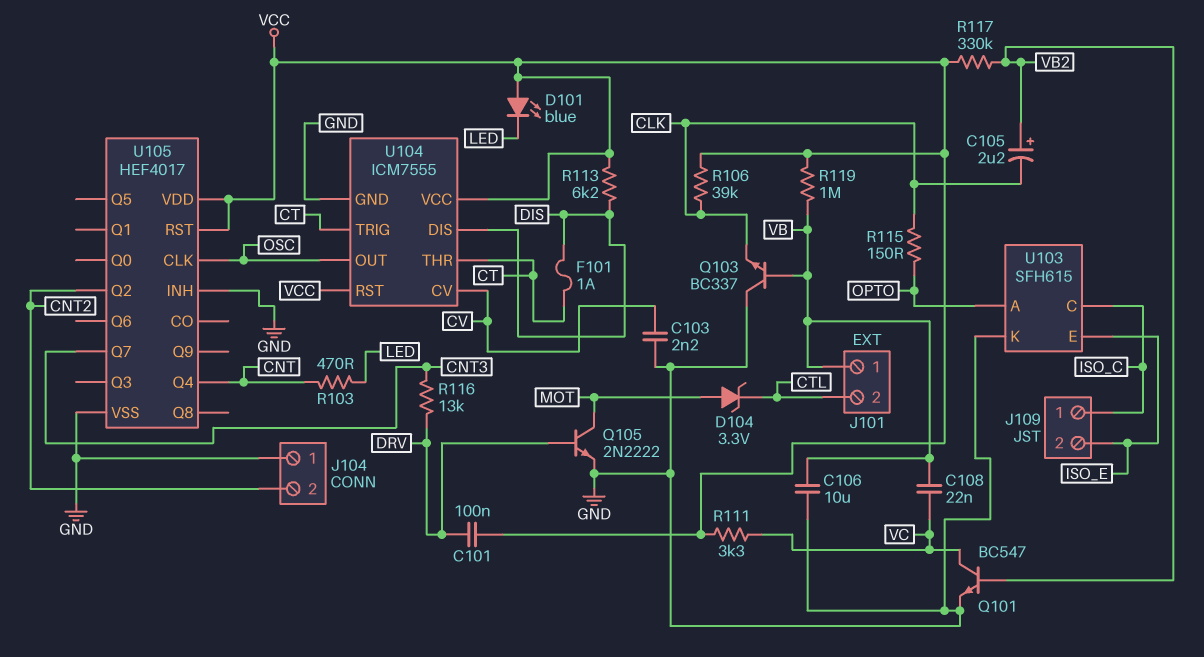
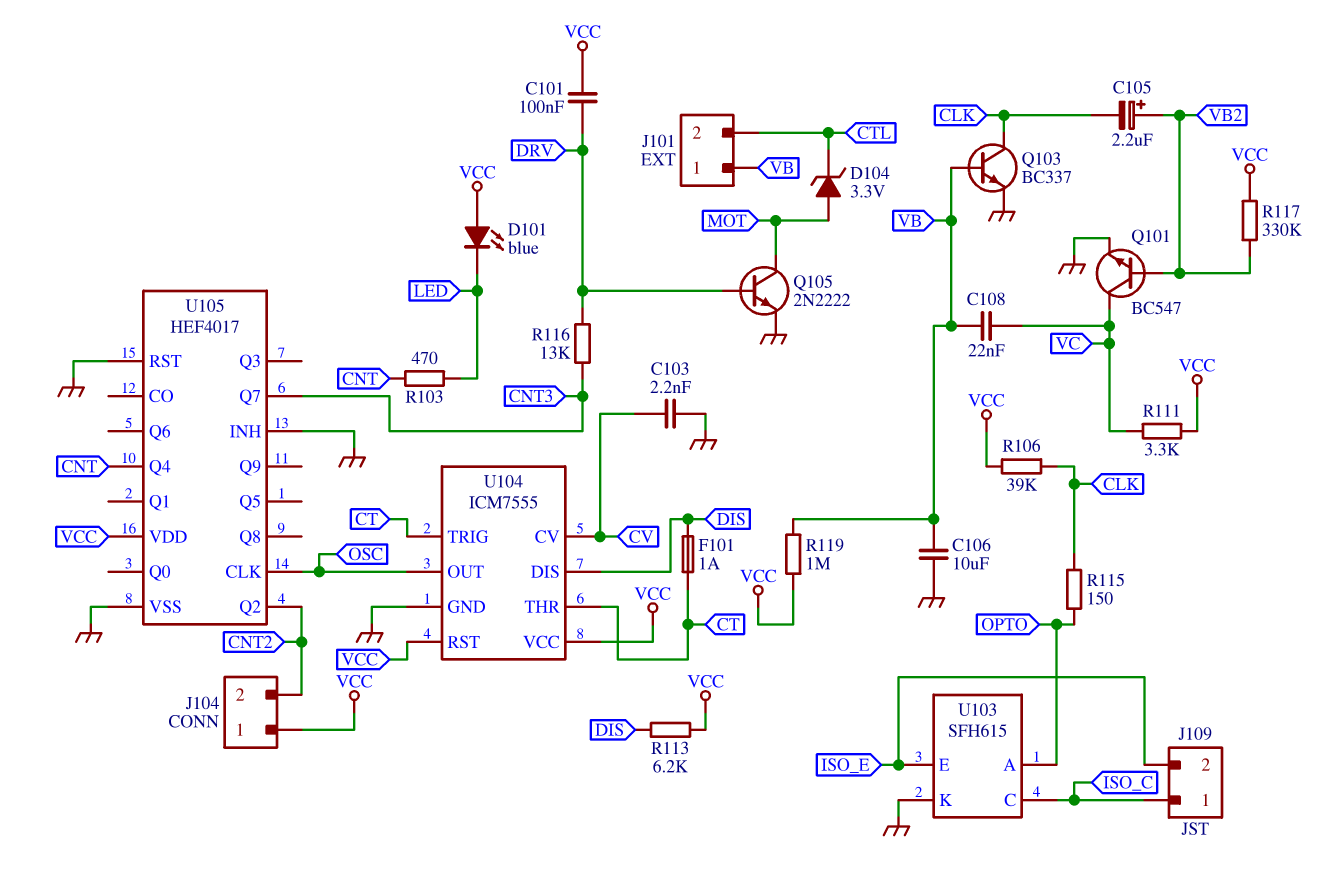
J104 pin 1: GND -> VCC
Q103: NPN BC337 (B VB, C GND, E CLK) -> NPN BC337 (B VB, C CLK, E GND)
U105 pin RST: VCC -> GND

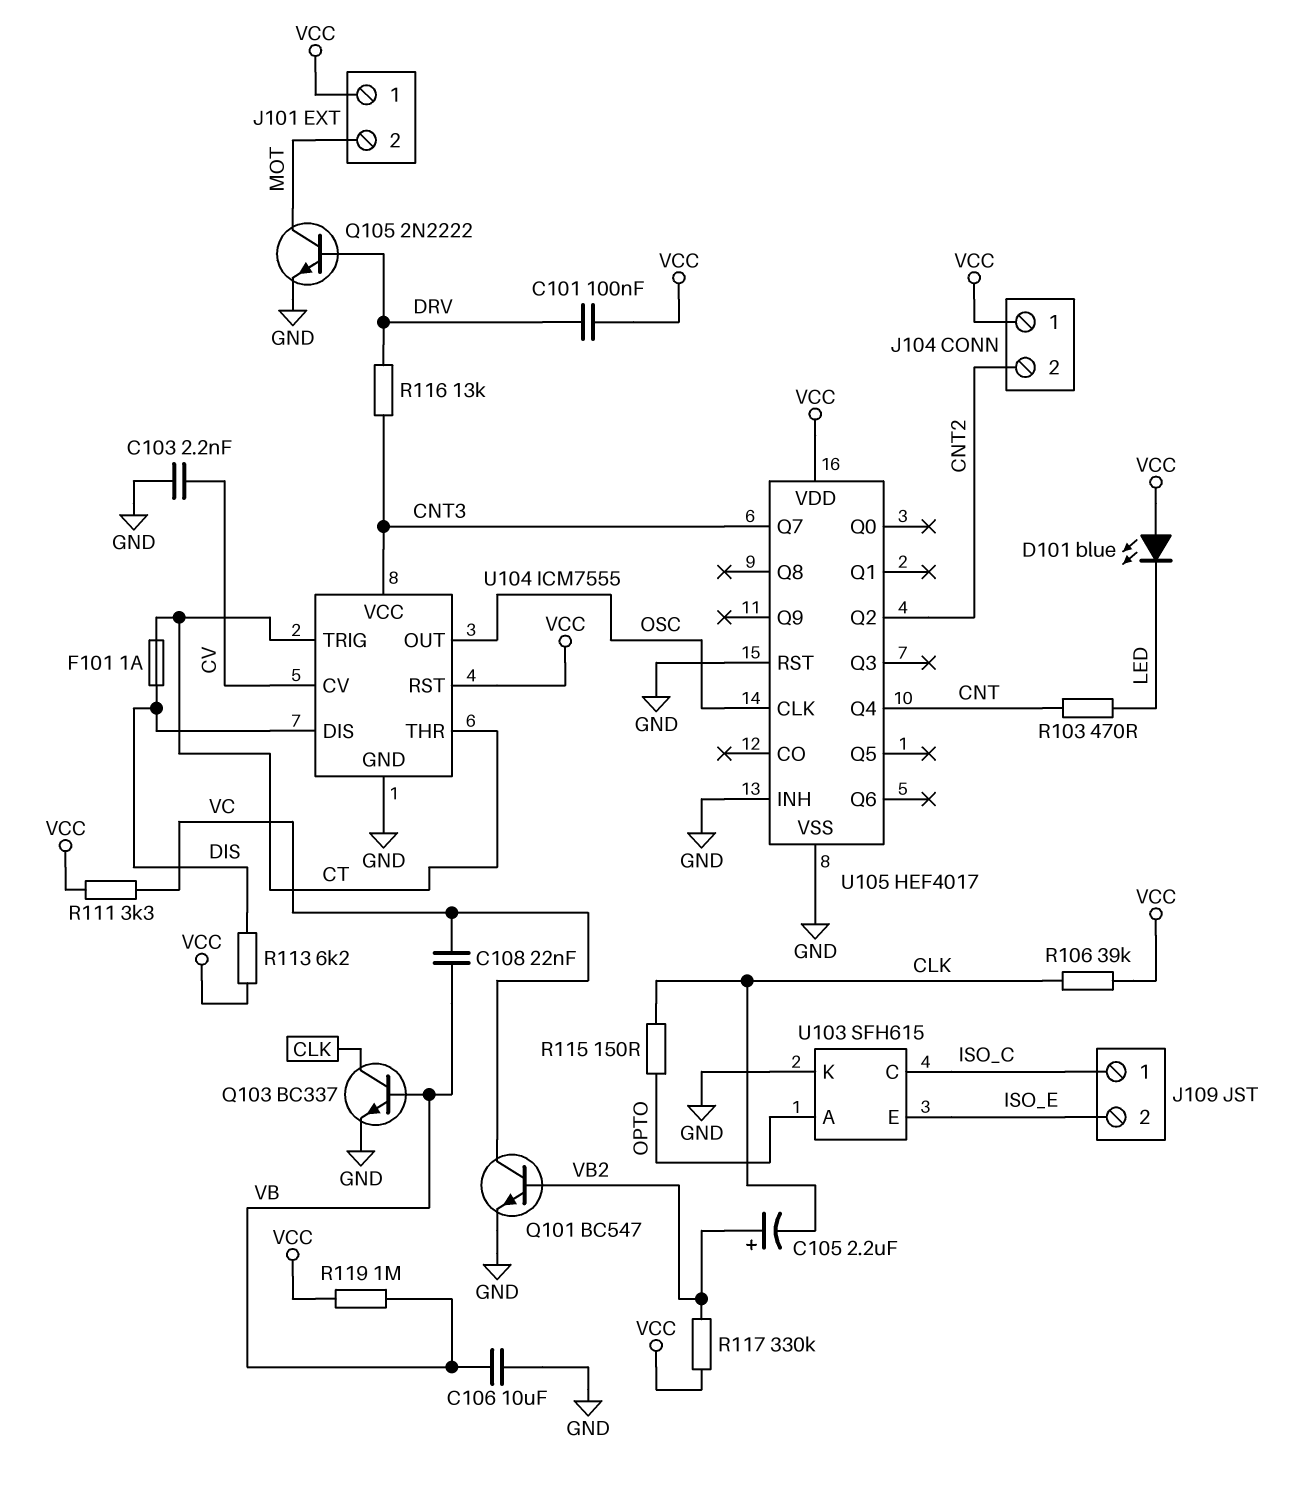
D104: zener 3.3V (A MOT, K CTL) -> none
J101 pin 1: VB -> VCC
J101 pin 2: CTL -> MOT
U104 pin VCC: VCC -> CNT3

